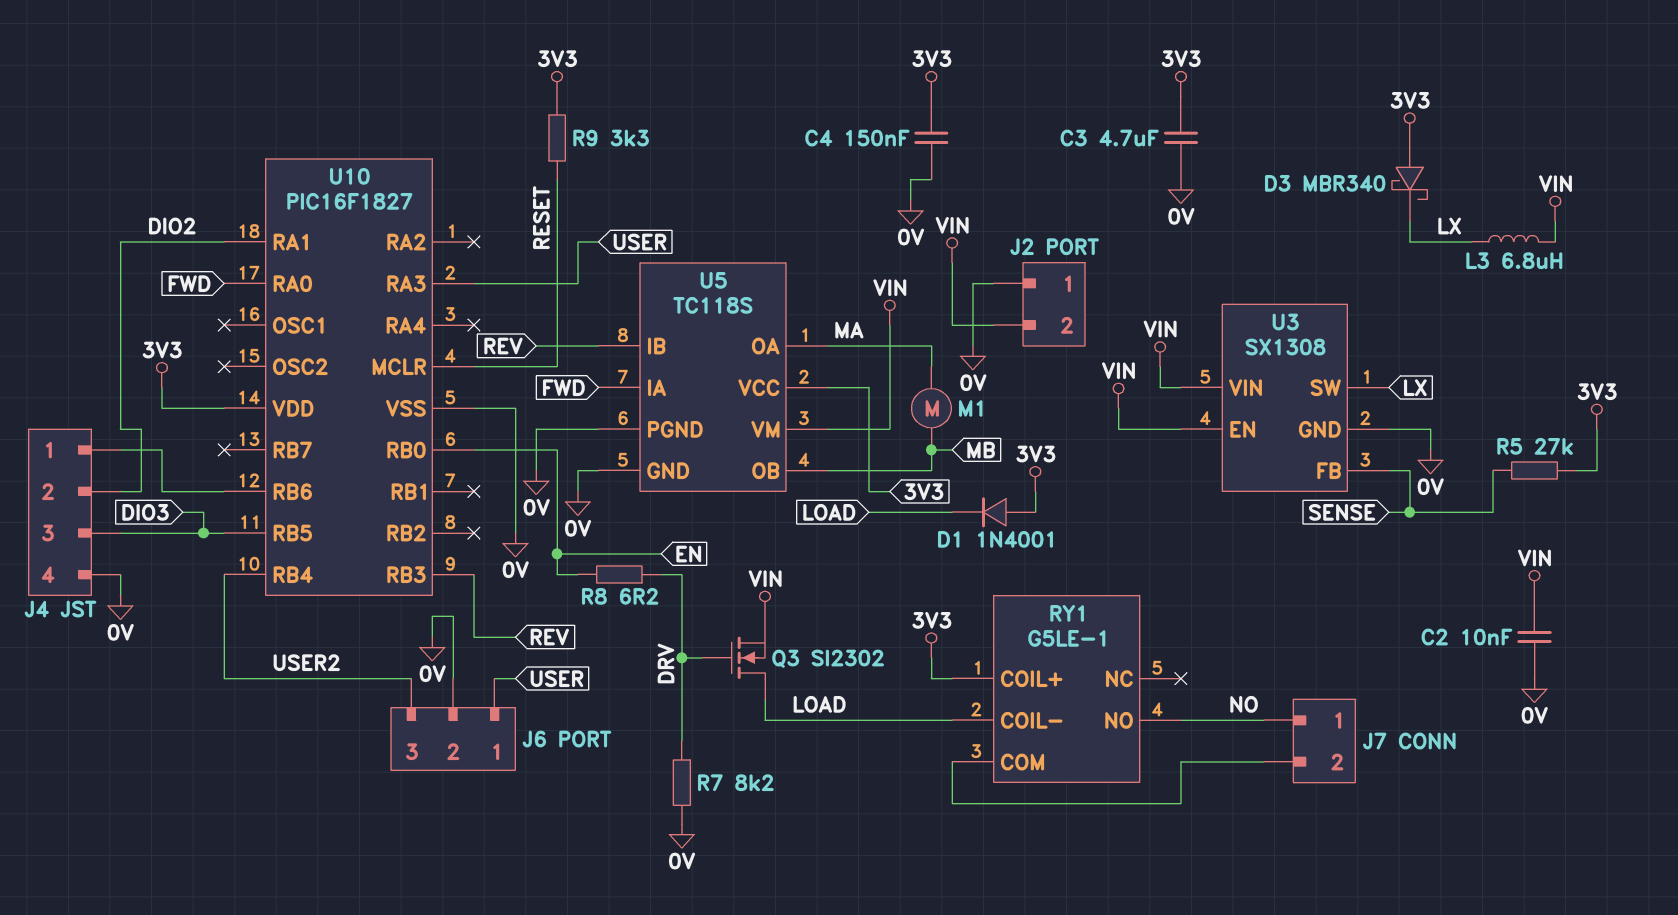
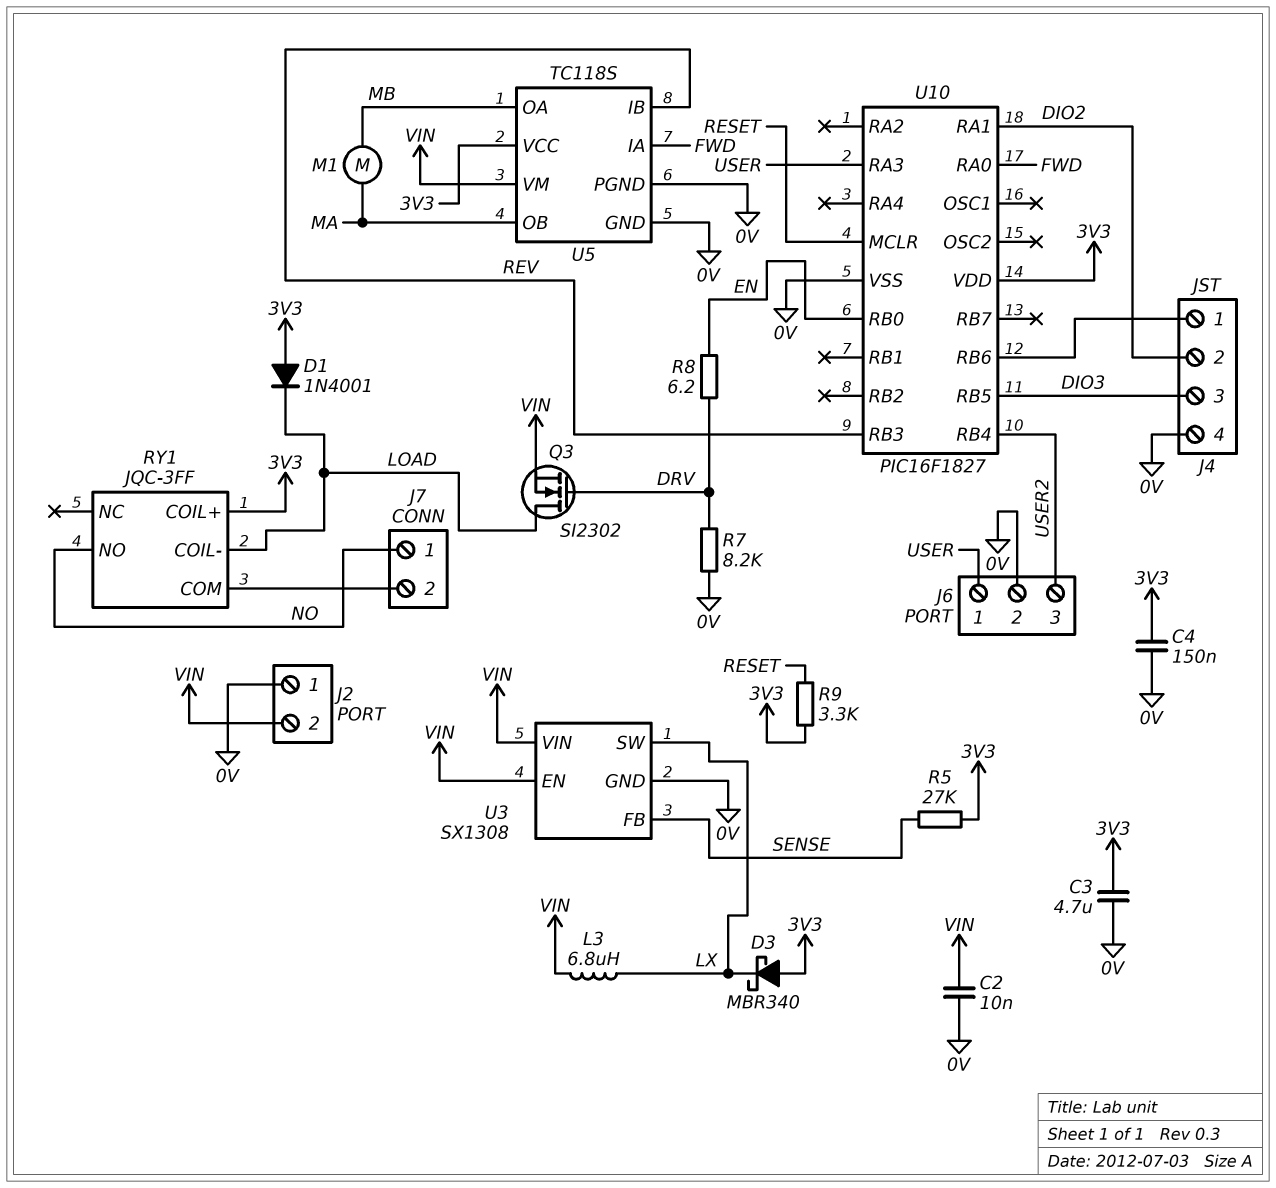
RY1: G5LE-1 -> JQC-3FF
U5 pin OA: MA -> MB
U5 pin OB: MB -> MA

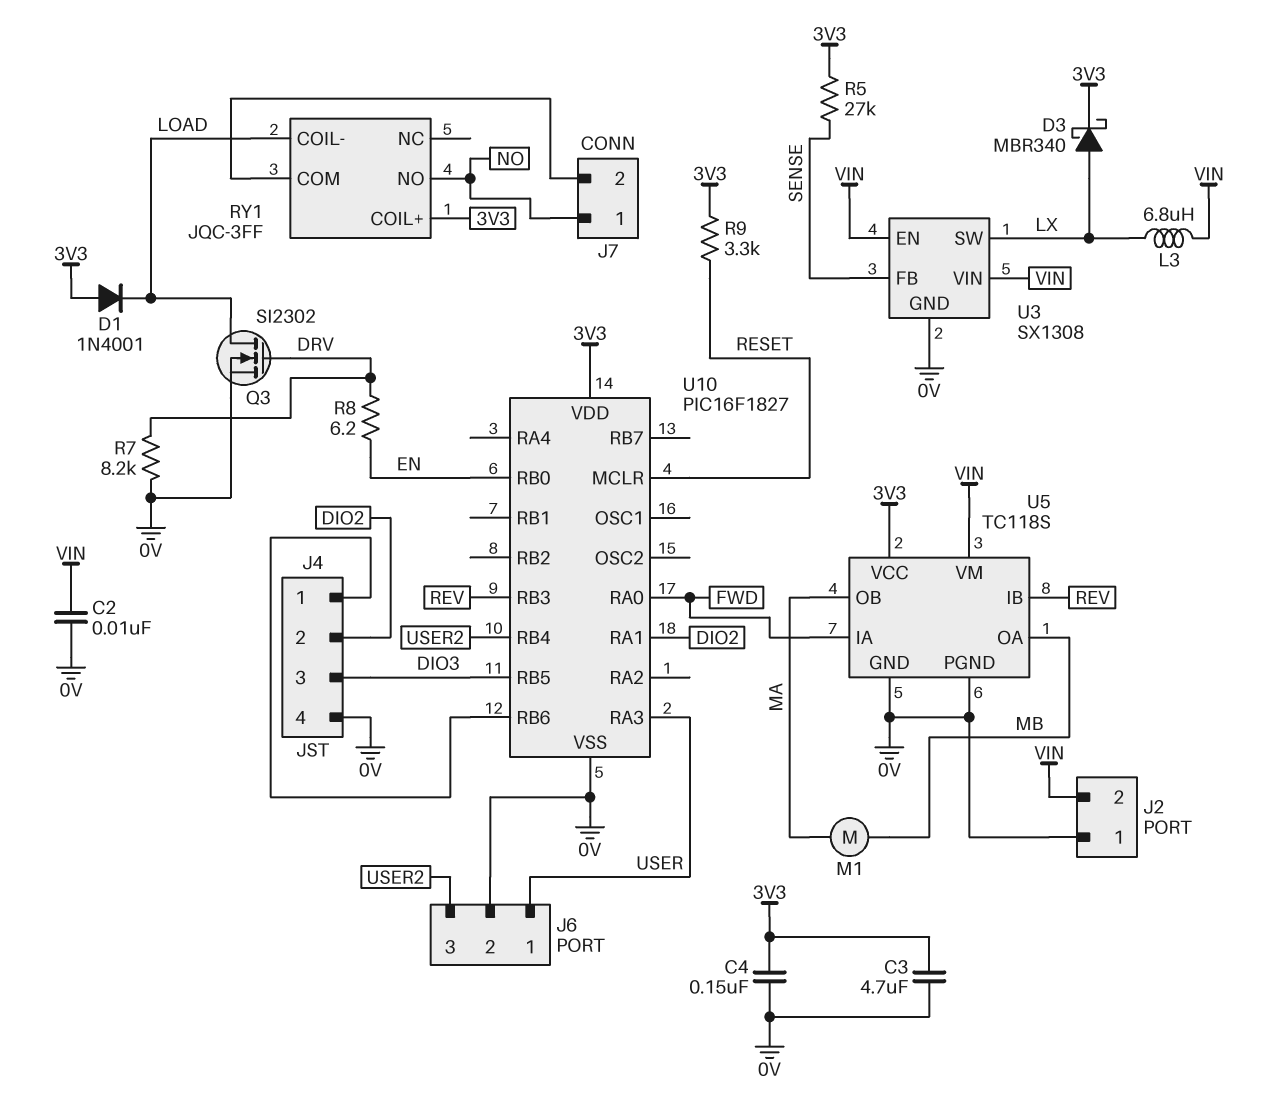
D3: schottky MBR340 (A 3V3, K LX) -> schottky MBR340 (A LX, K 3V3)
Q3: NMOS SI2302 (G DRV, D LOAD, S VIN) -> NMOS SI2302 (G DRV, D LOAD, S 0V)

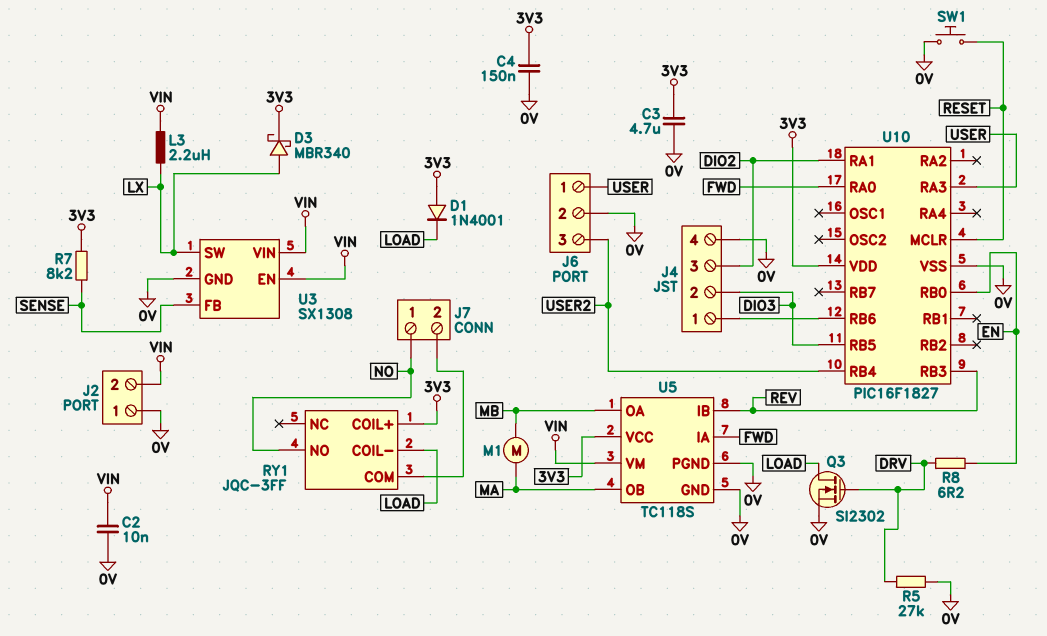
J4 pin 2: DIO2 -> DIO3
J4 pin 3: DIO3 -> DIO2
L3: 6.8uH (LX, VIN) -> 2.2uH (LX, VIN)
R5: 27k (3V3, SENSE) -> 27k (0V, DRV)
R7: 8.2k (0V, DRV) -> 8.2k (3V3, SENSE)
R9: 3.3k (3V3, RESET) -> none
SW1: none -> button (0V, RESET)

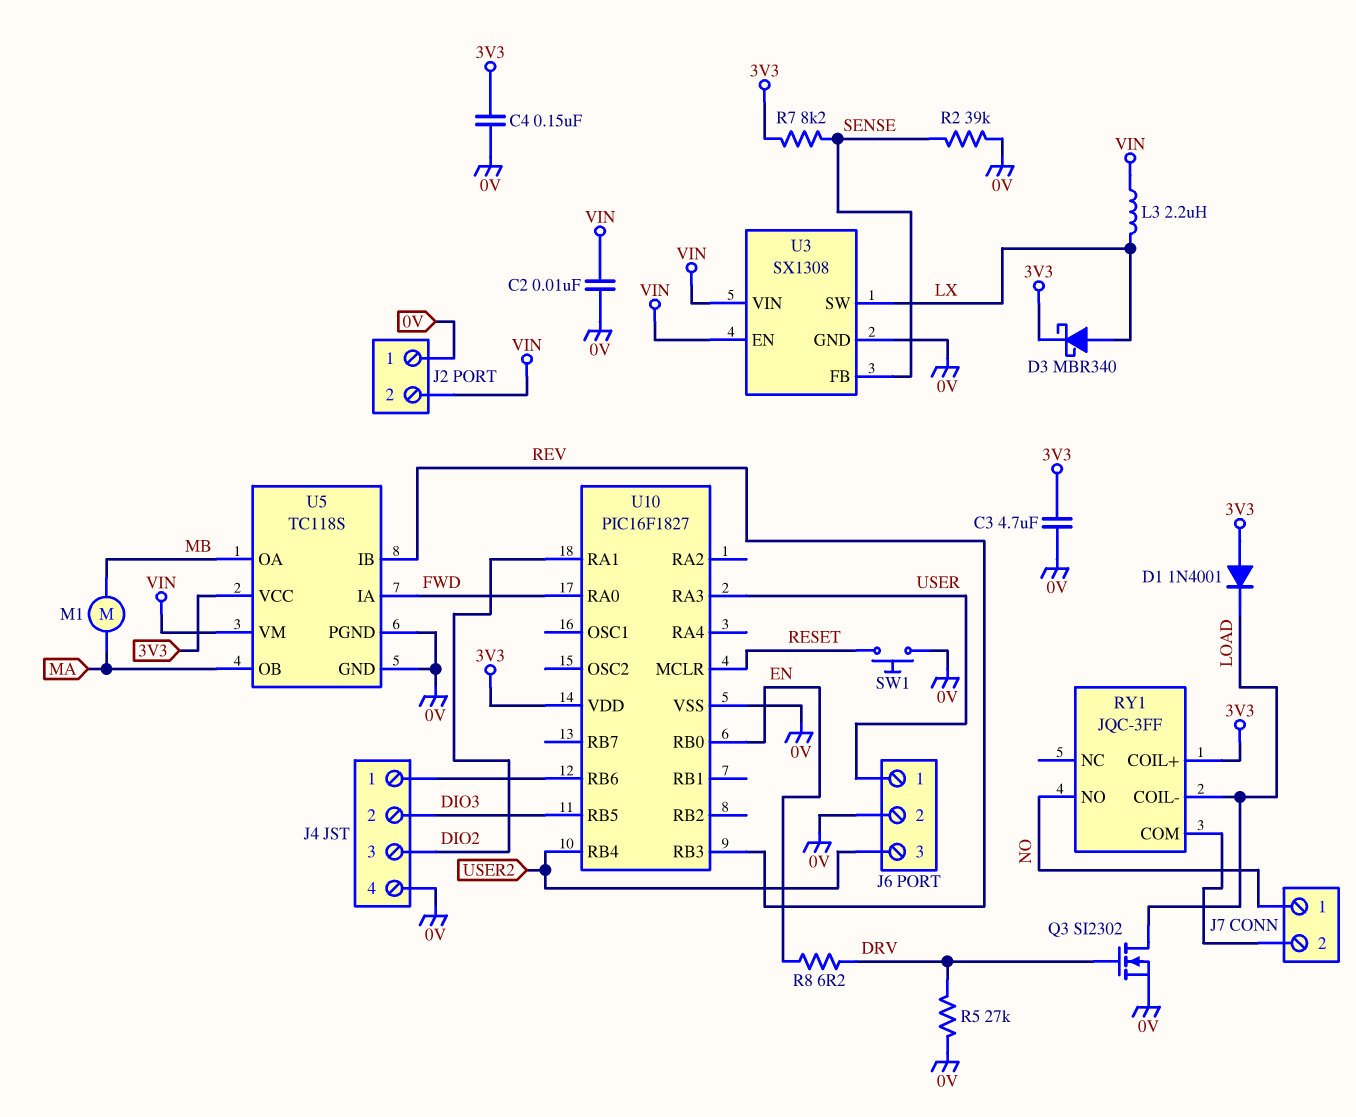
R2: none -> 39k (0V, SENSE)

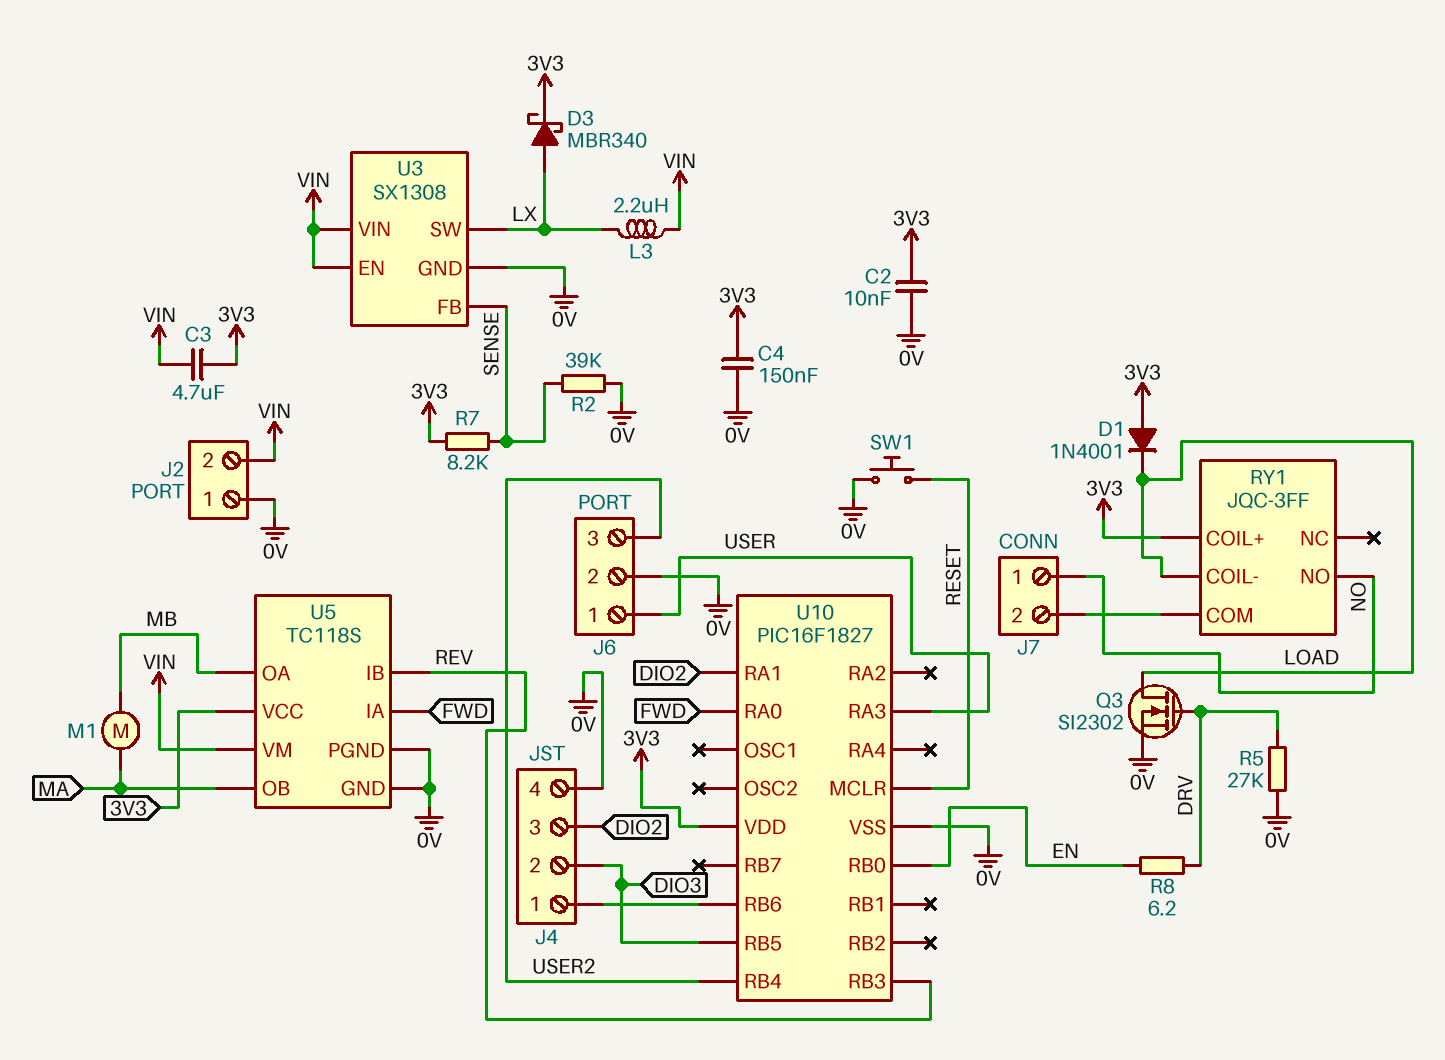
C2: 10nF (0V, VIN) -> 10nF (0V, 3V3)
C3: 4.7uF (0V, 3V3) -> 4.7uF (3V3, VIN)

